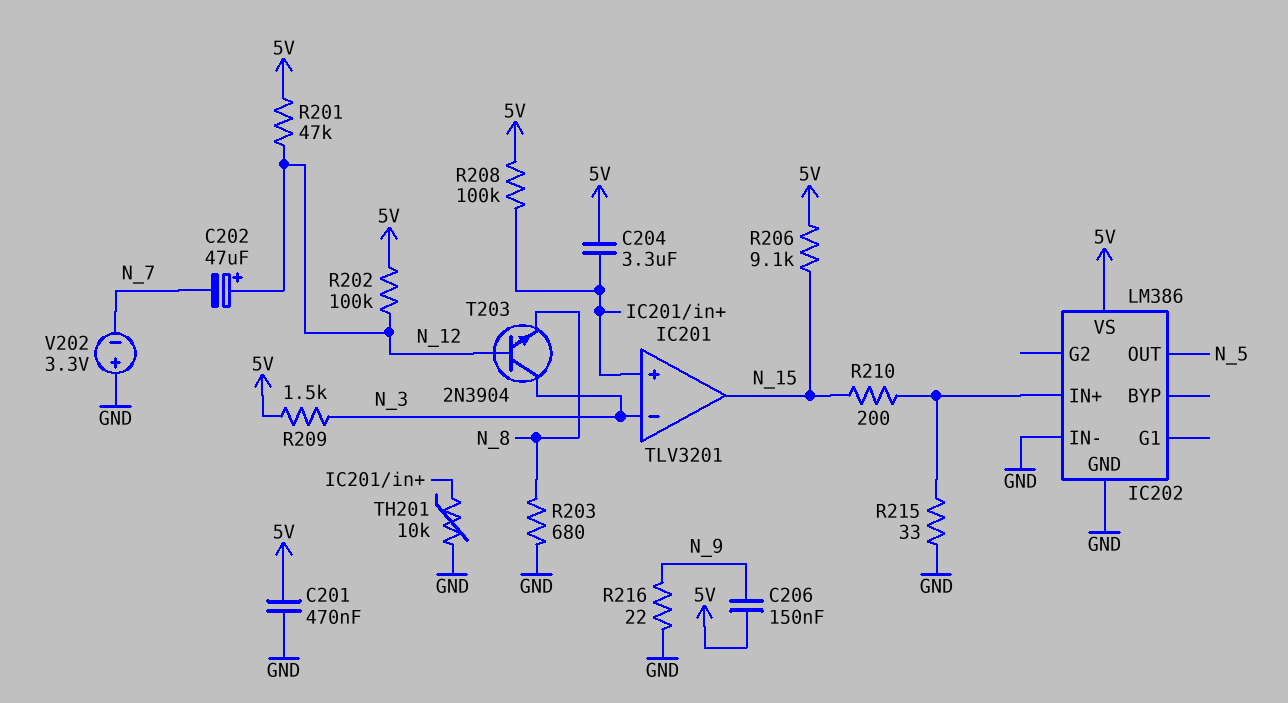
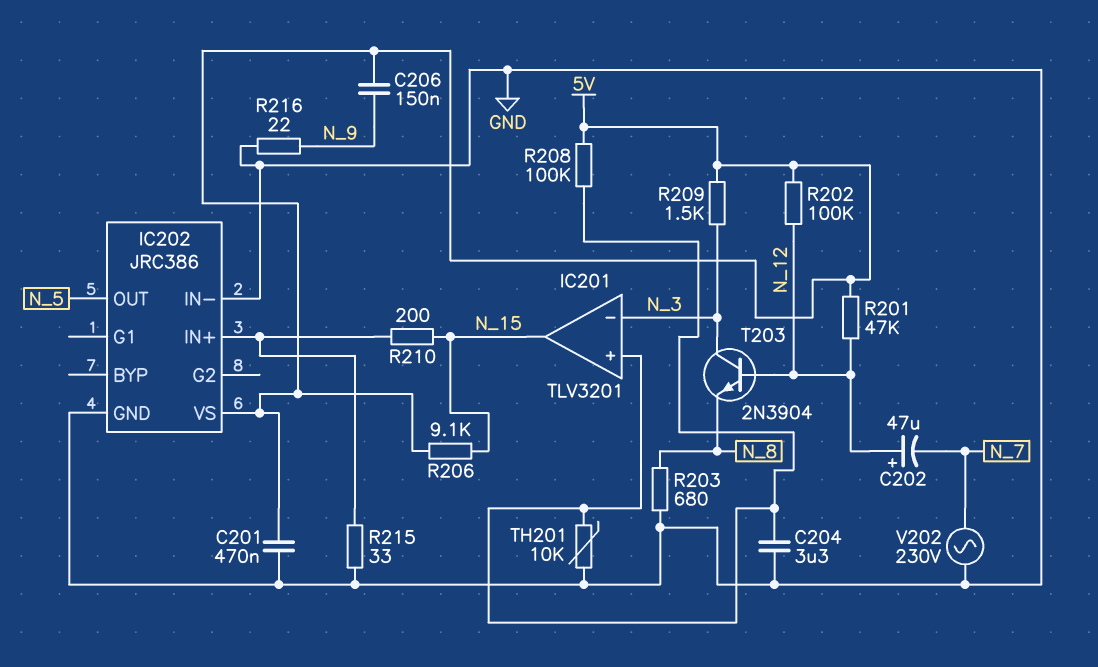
C204: 3.3uF (5V, IC201/in+) -> 3.3uF (GND, IC201/in+)
IC202: LM386 -> JRC386
V202: 3.3V (plus GND, minus N_7) -> AC 230V (GND, N_7)

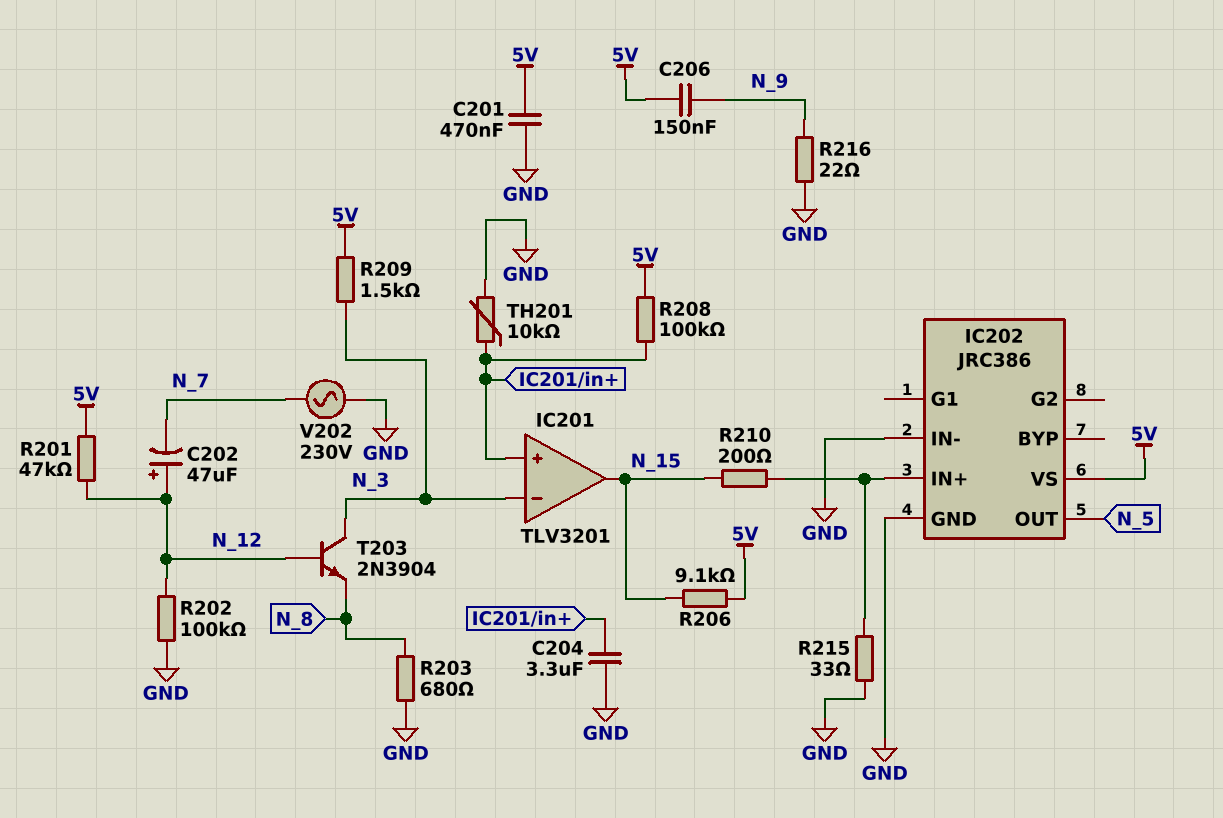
R202: 100k (5V, N_12) -> 100k (GND, N_12)

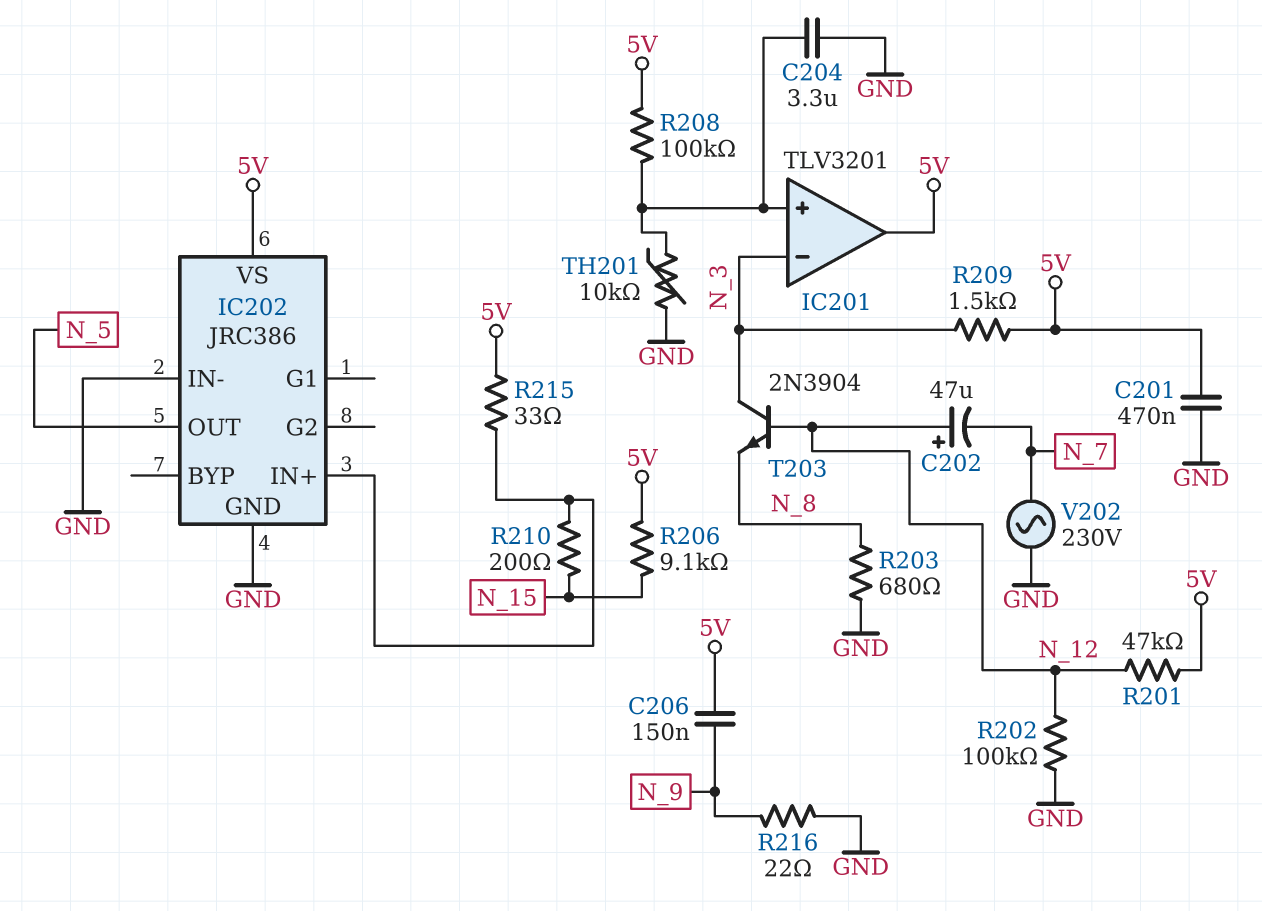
IC201 pin out: N_15 -> 5V
R215: 33 (GND, IC202/IN+) -> 33 (5V, IC202/IN+)

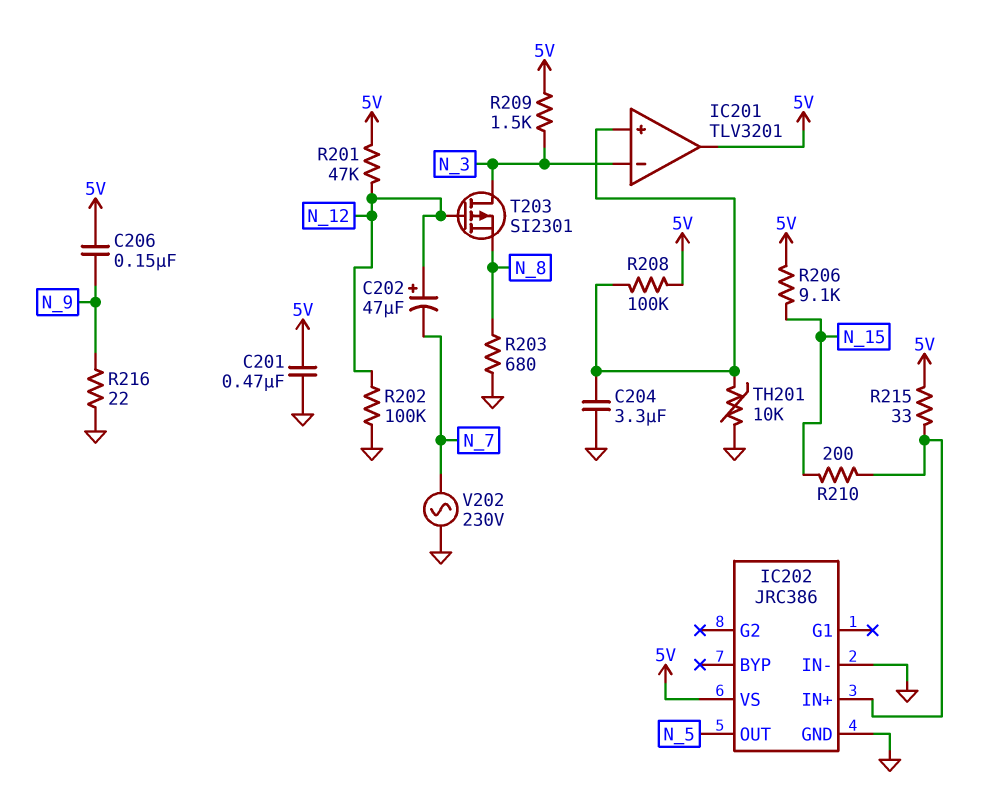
T203: NPN 2N3904 (B N_12, C N_3, E N_8) -> PMOS SI2301 (G N_12, D N_3, S N_8)

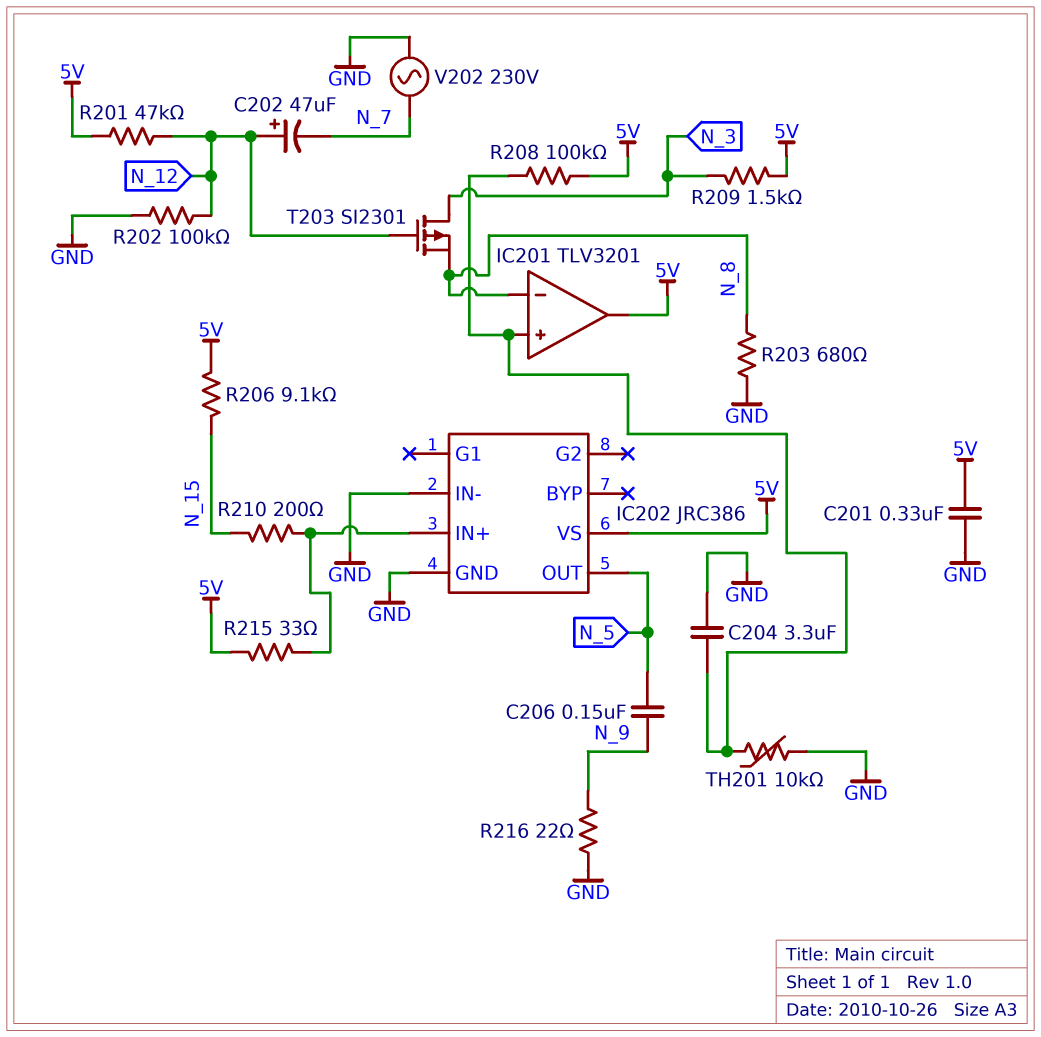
C201: 470nF (5V, GND) -> 330nF (5V, GND)
C206: 150nF (5V, N_9) -> 150nF (N_5, N_9)
IC201 pin in-: N_3 -> N_8

